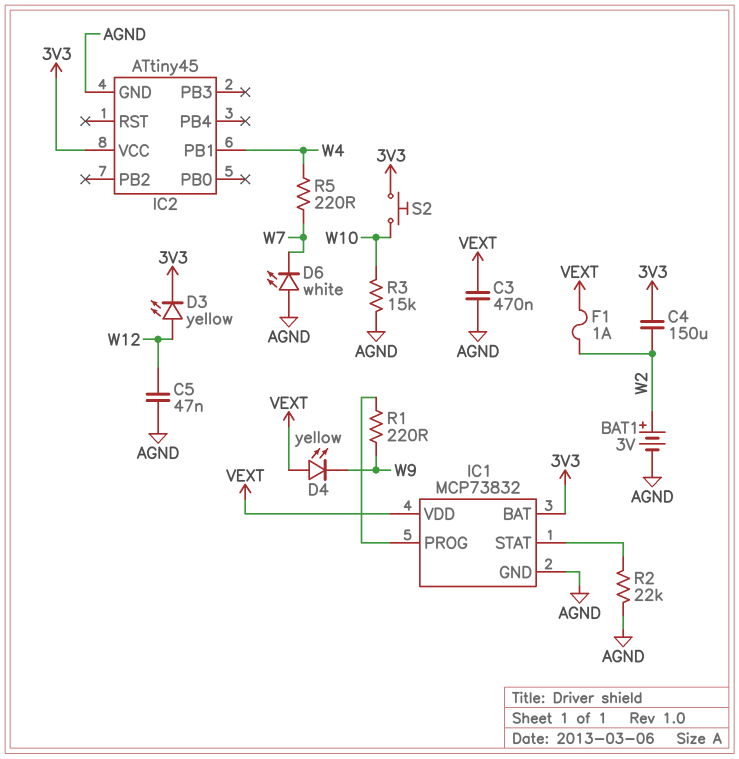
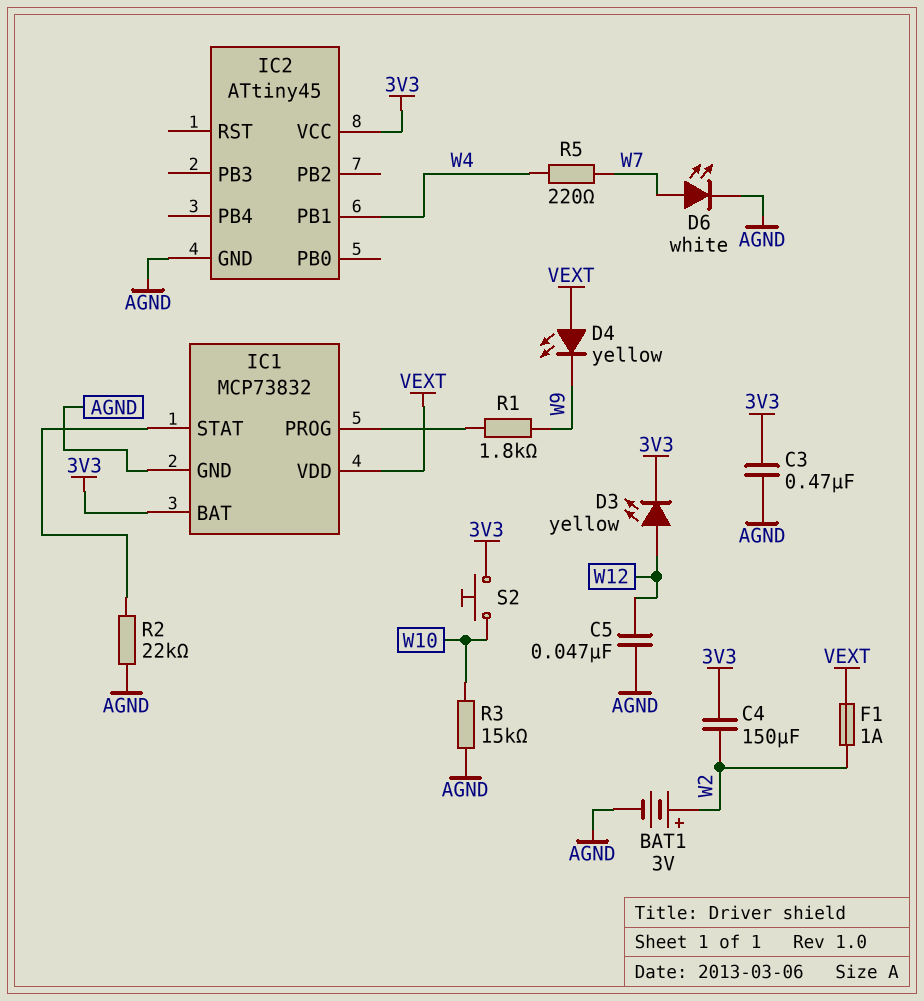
C3: 470nF (AGND, VEXT) -> 470nF (3V3, AGND)
D6: LED white (A AGND, K W7) -> LED white (A W7, K AGND)
R1: 220 (IC1/PROG, W9) -> 1.8k (IC1/PROG, W9)

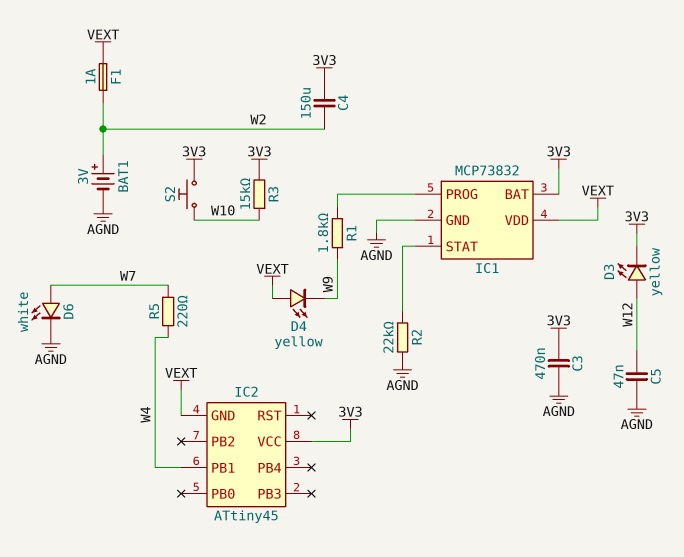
IC2 pin GND: AGND -> VEXT
R3: 15k (AGND, W10) -> 15k (3V3, W10)

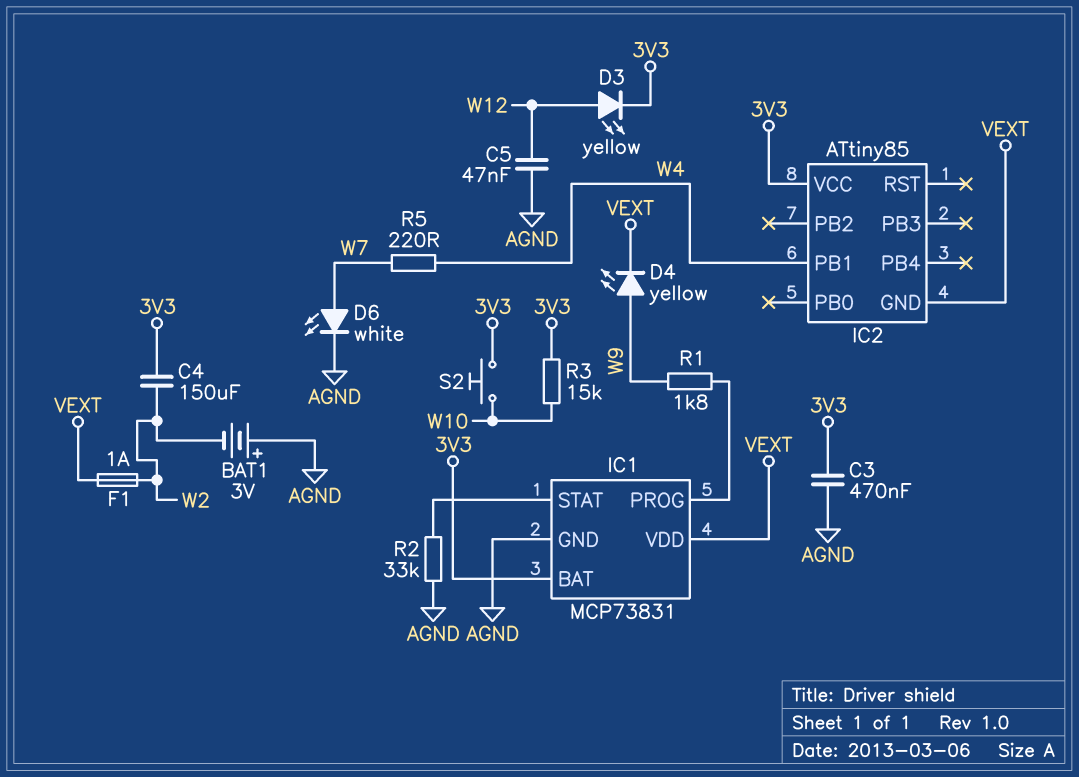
BAT1: 3V (plus W2, minus AGND) -> 3V (plus AGND, minus W2)
D4: LED yellow (A VEXT, K W9) -> LED yellow (A W9, K VEXT)
IC1: MCP73832 -> MCP73831
IC2: ATtiny45 -> ATtiny85
R2: 22k (AGND, IC1/STAT) -> 33k (AGND, IC1/STAT)

